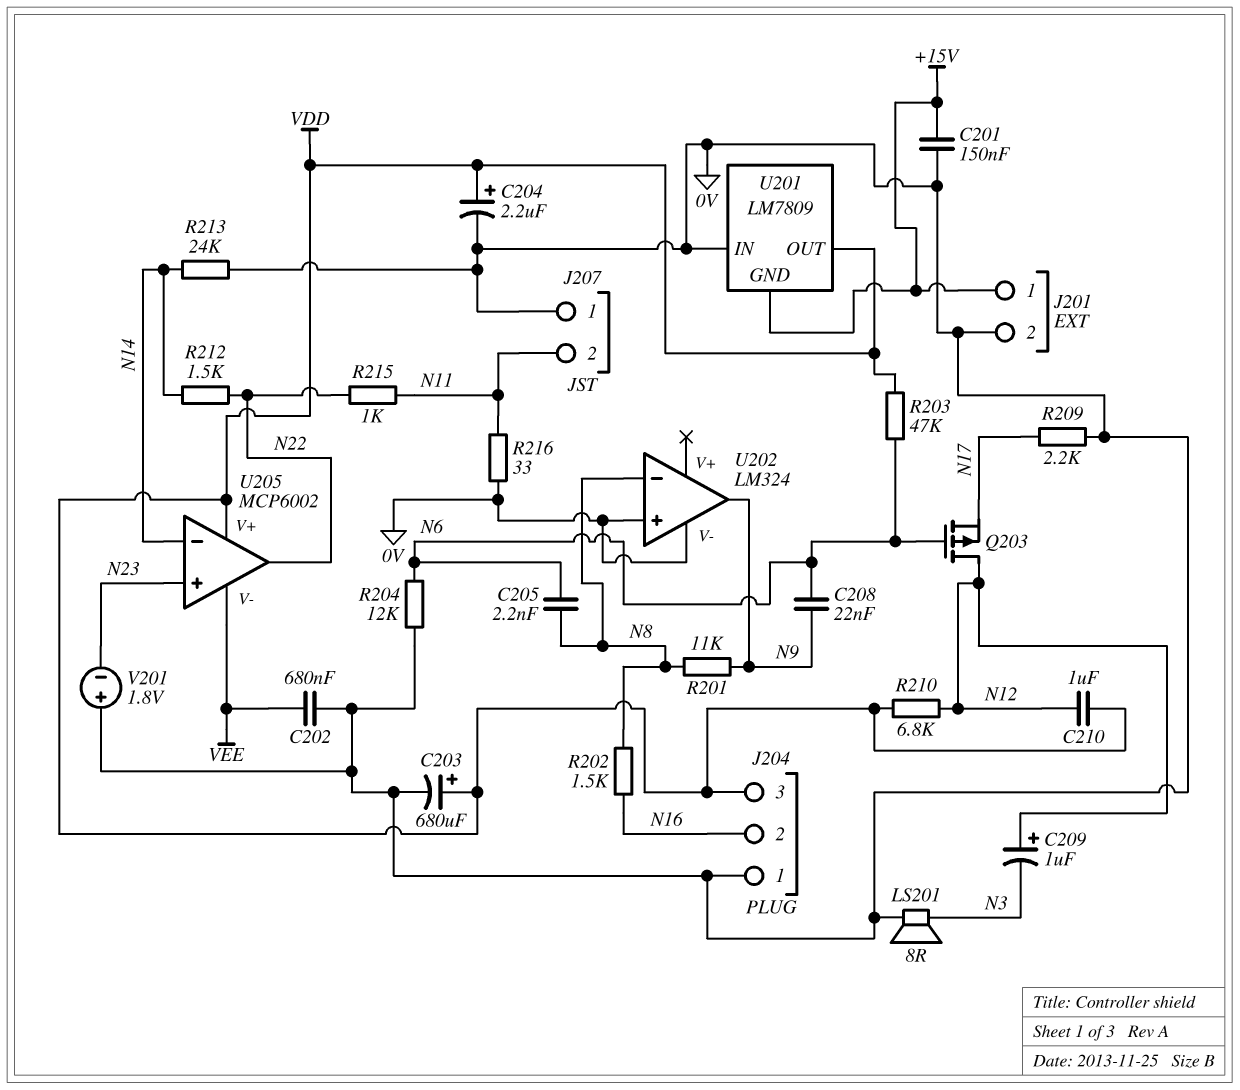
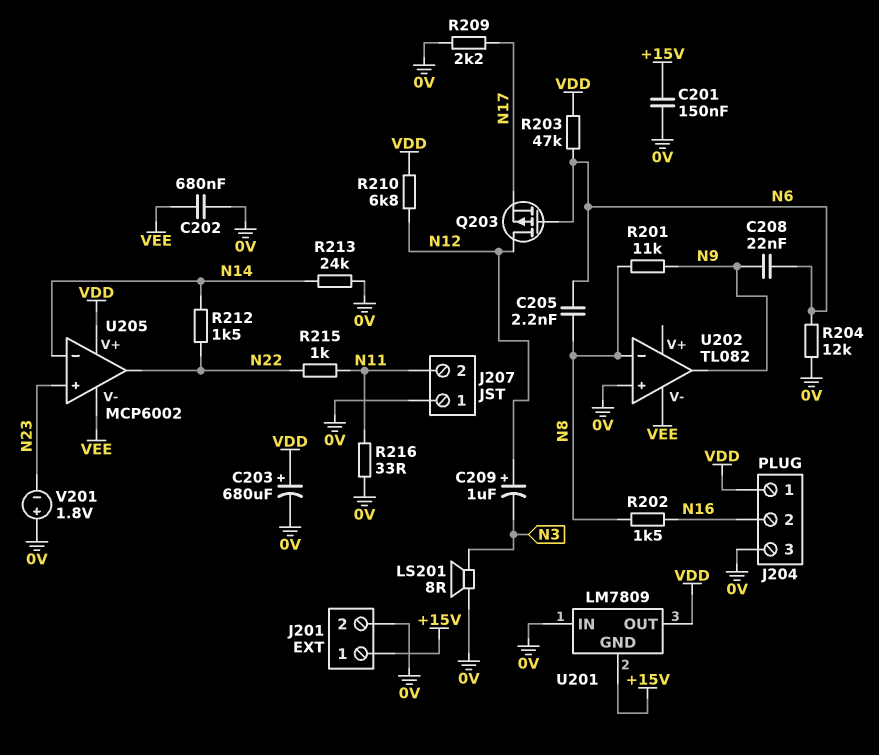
C204: 2.2uF (plus VDD, minus 0V) -> none
C210: 1uF (N12, VDD) -> none
J204 pin 1: 0V -> VDD
J204 pin 3: VDD -> 0V
U202: LM324 -> TL082
U202 pin V-: 0V -> VEE

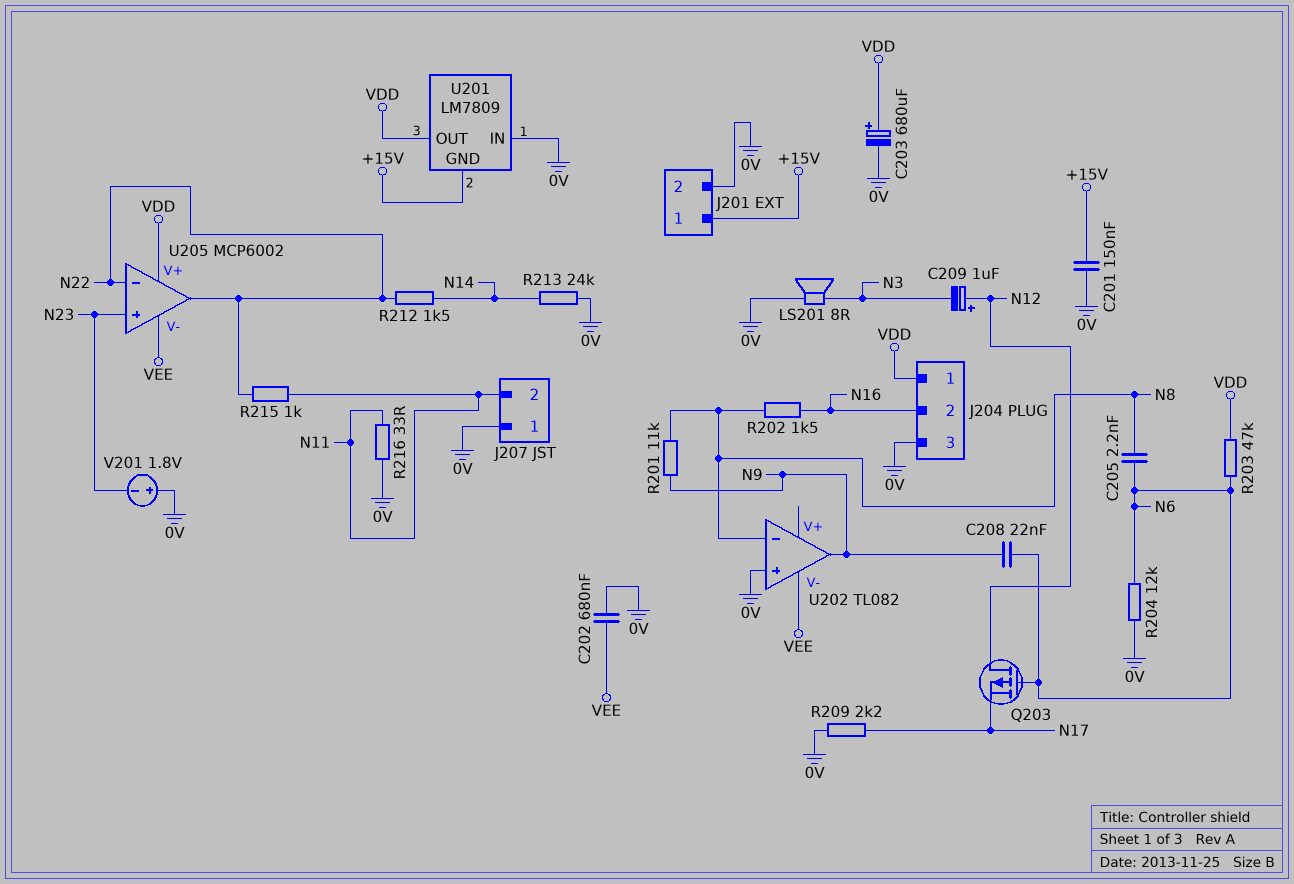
R210: 6.8k (N12, VDD) -> none
U205 pin in-: N14 -> N22

